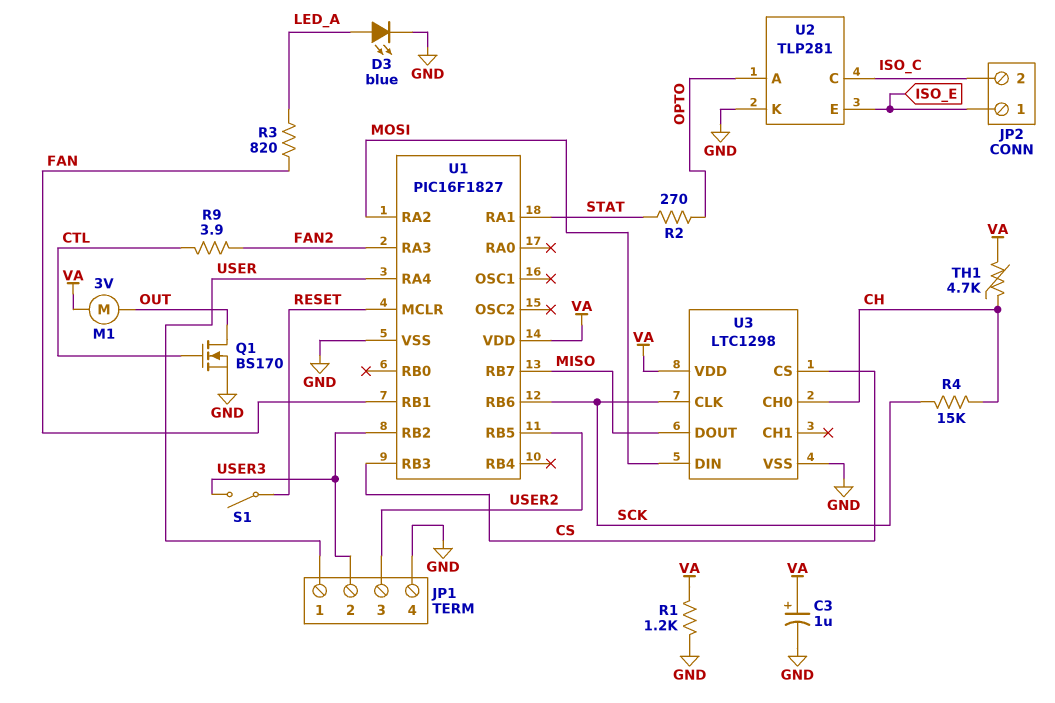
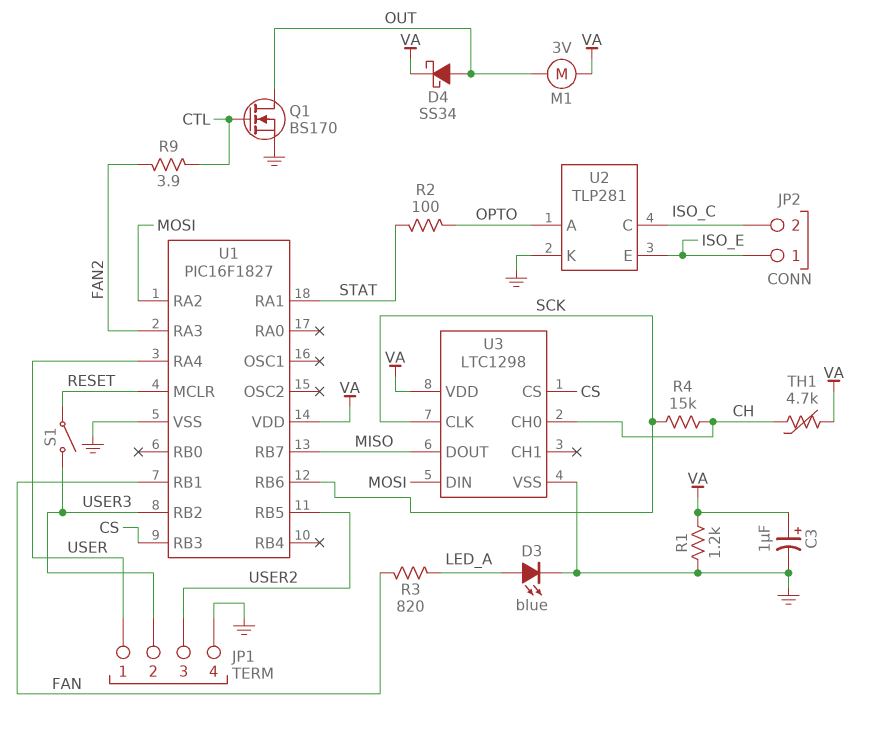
D4: none -> schottky SS34 (A OUT, K VA)
R2: 270 (OPTO, STAT) -> 100 (OPTO, STAT)

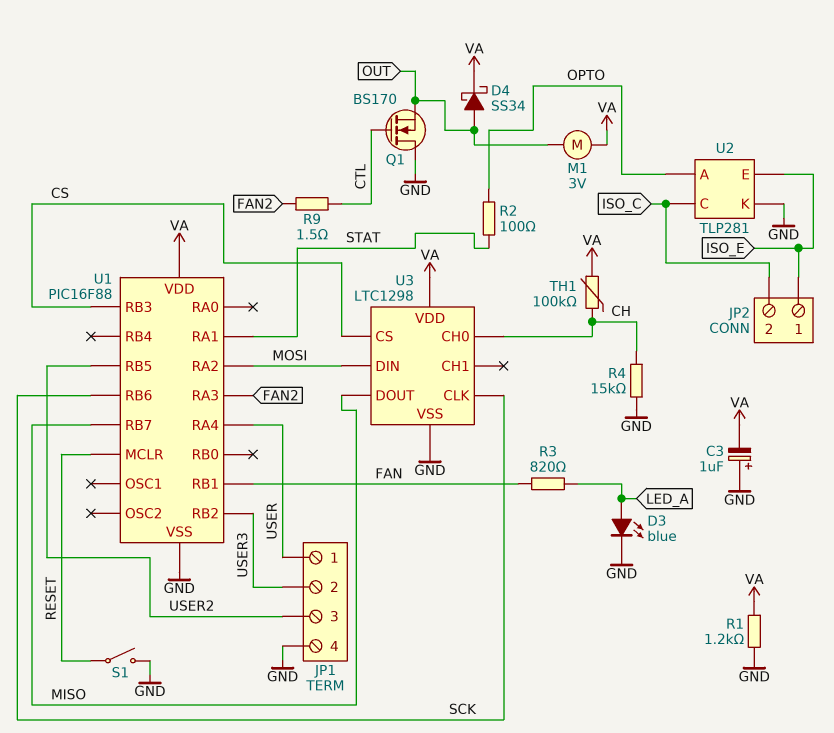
C3: 1uF (plus VA, minus GND) -> 1uF (plus GND, minus VA)
Q1: NMOS BS170 (G CTL, D OUT, S GND) -> NMOS BS170 (G CTL, D GND, S OUT)
R4: 15k (CH, SCK) -> 15k (CH, GND)
R9: 3.9 (CTL, FAN2) -> 1.5 (CTL, FAN2)
S1: switch (RESET, USER3) -> switch (GND, RESET)
TH1: 4.7k (CH, VA) -> 100k (CH, VA)
U1: PIC16F1827 -> PIC16F88

